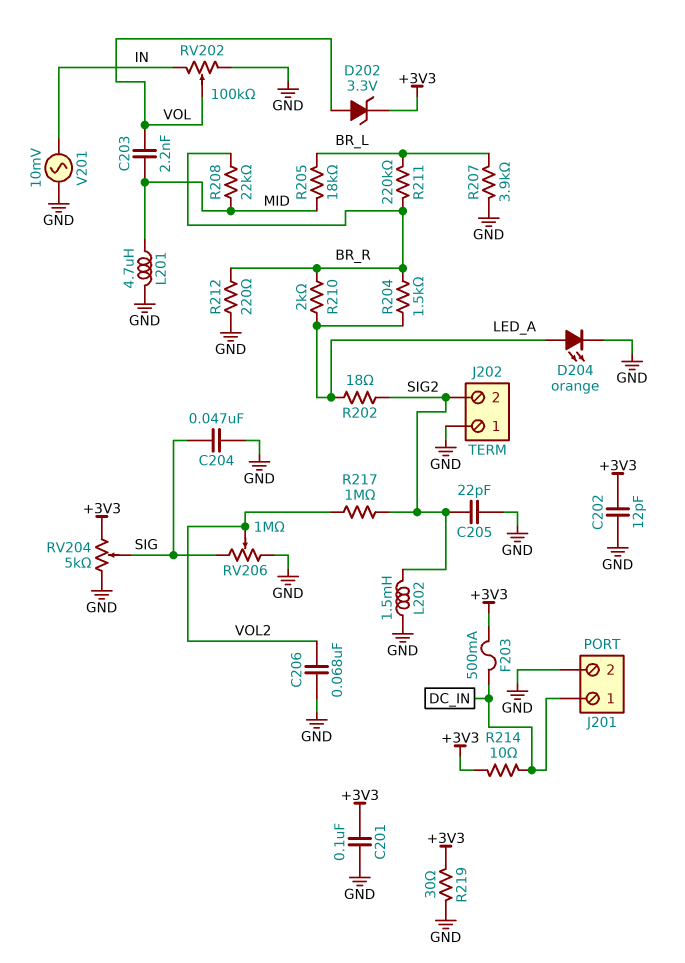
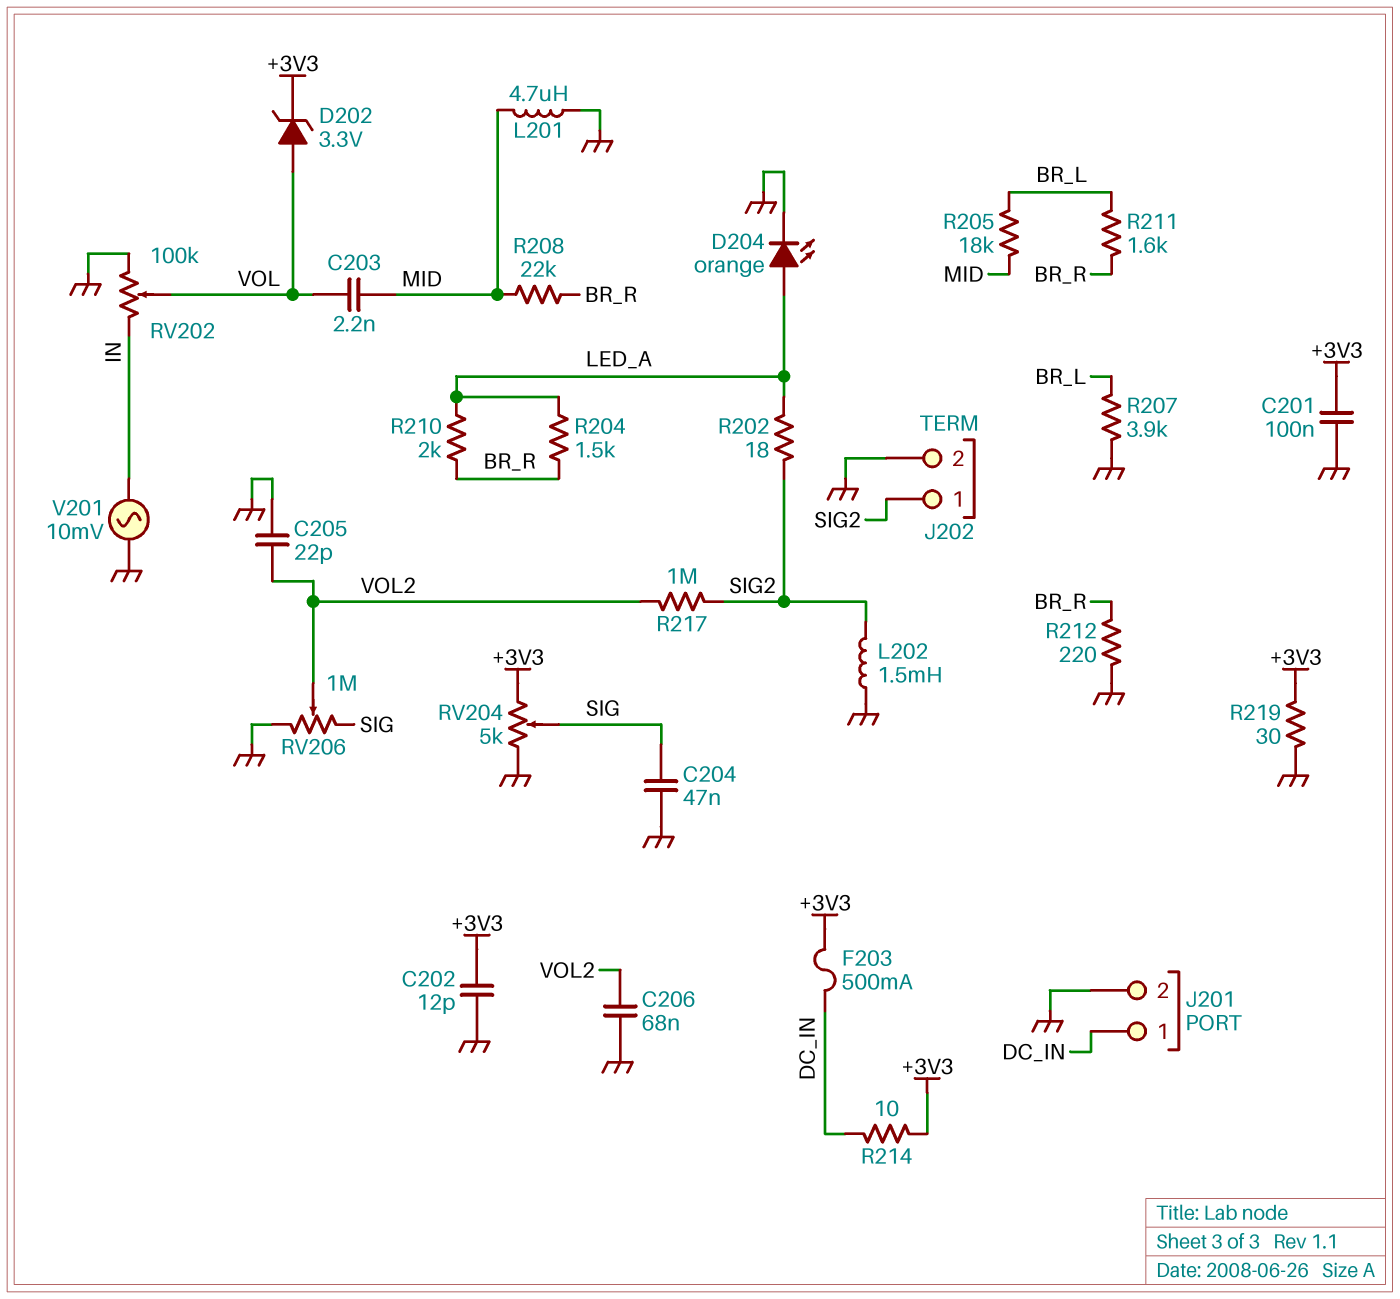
C205: 22pF (GND, SIG2) -> 22pF (GND, VOL2)
J202 pin 1: GND -> SIG2
J202 pin 2: SIG2 -> GND
R211: 220k (BR_L, BR_R) -> 1.6k (BR_L, BR_R)

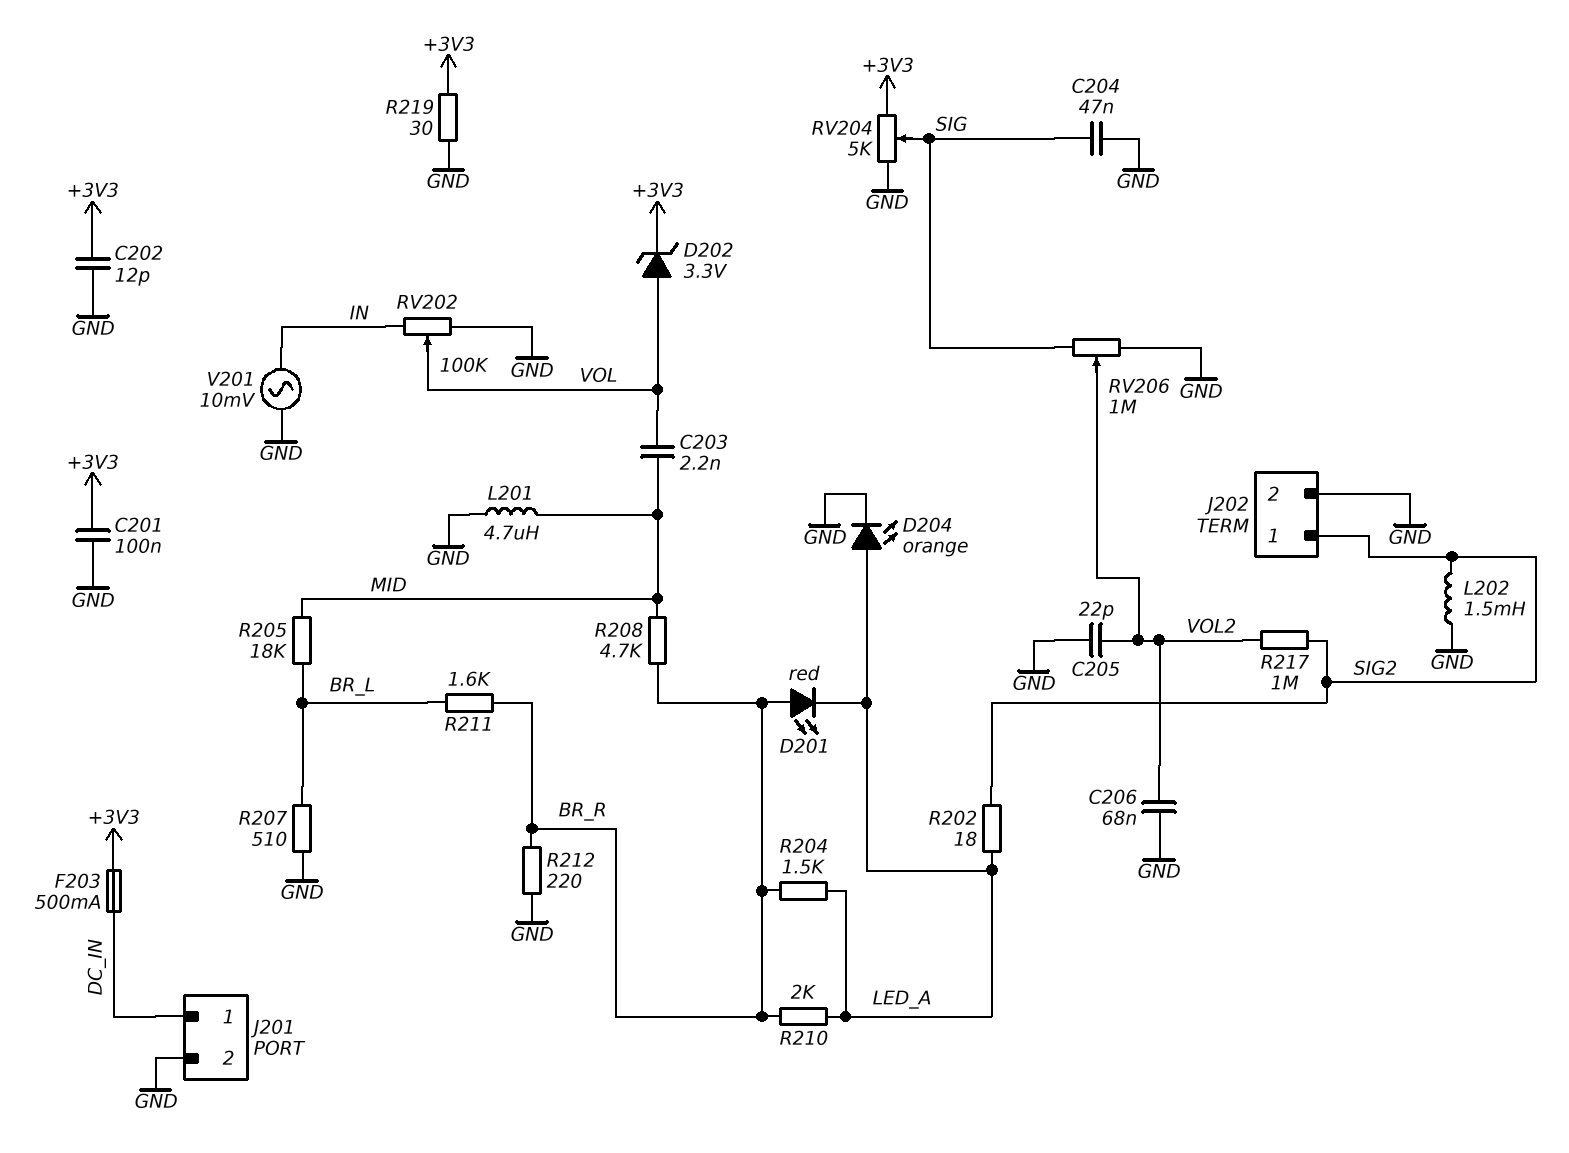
D201: none -> LED red (A BR_R, K LED_A)
R207: 3.9k (BR_L, GND) -> 510 (BR_L, GND)
R208: 22k (BR_R, MID) -> 4.7k (BR_R, MID)
R214: 10 (+3V3, DC_IN) -> none

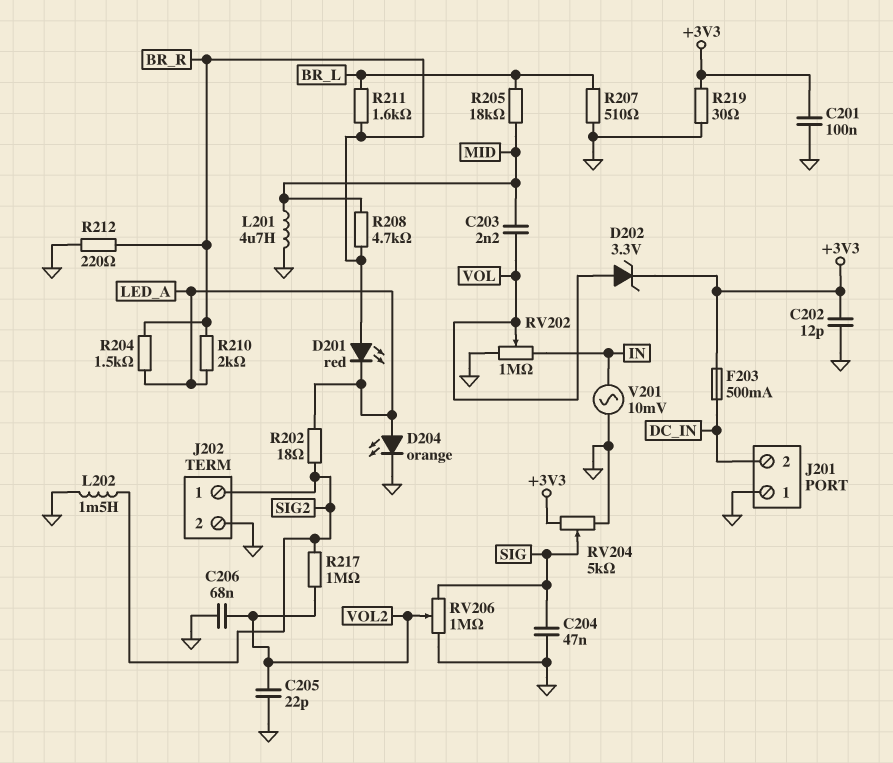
J201 pin 1: DC_IN -> GND
J201 pin 2: GND -> DC_IN
RV202: 100k (GND, IN, wiper VOL) -> 1M (GND, IN, wiper VOL)

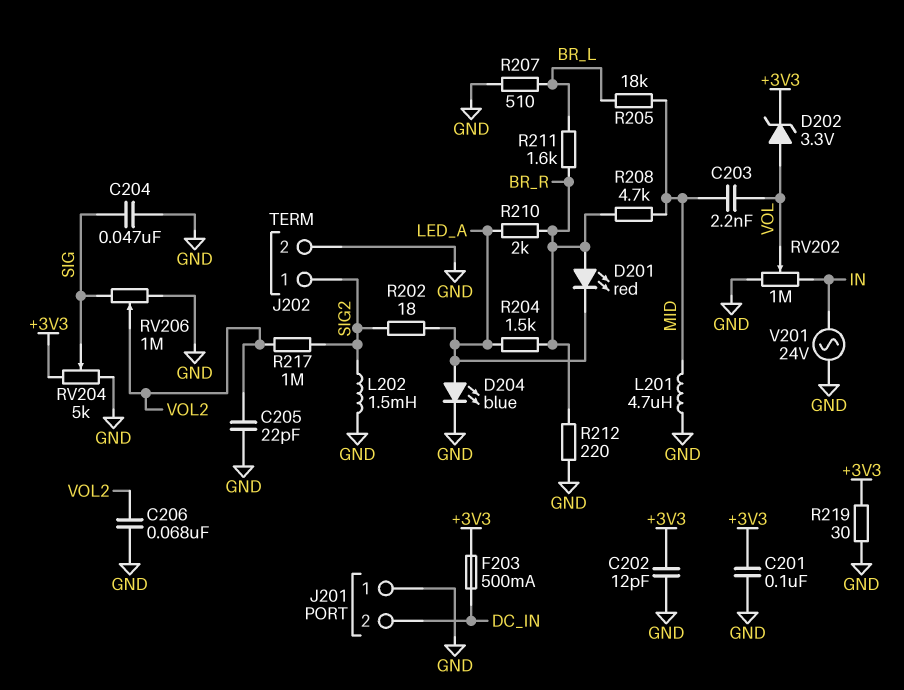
D204: LED orange (A LED_A, K GND) -> LED blue (A LED_A, K GND)
V201: AC 10mV (GND, IN) -> AC 24V (GND, IN)

